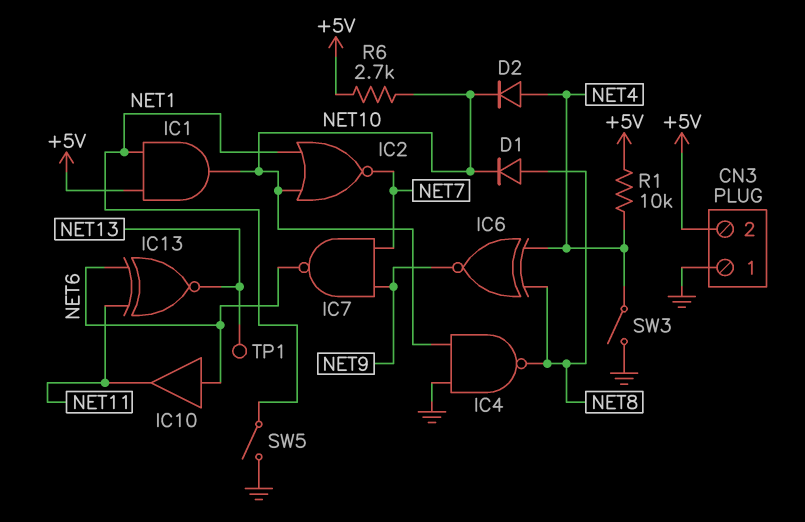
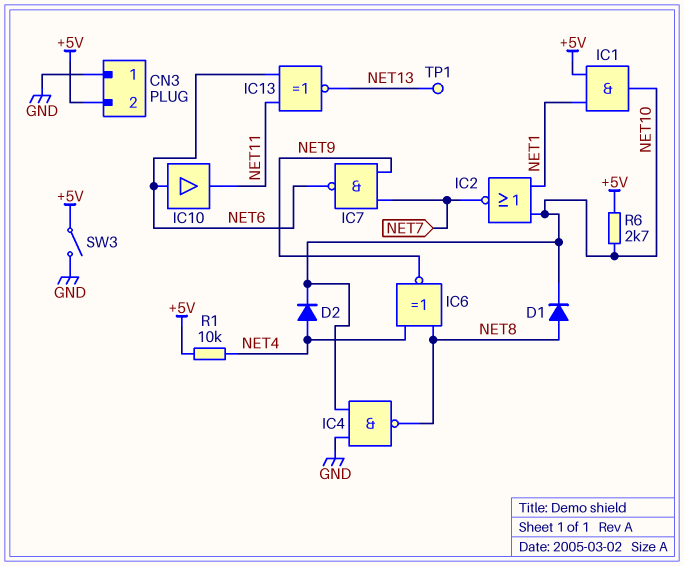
SW3: switch (GND, NET4) -> switch (+5V, GND)
SW5: switch (GND, NET1) -> none

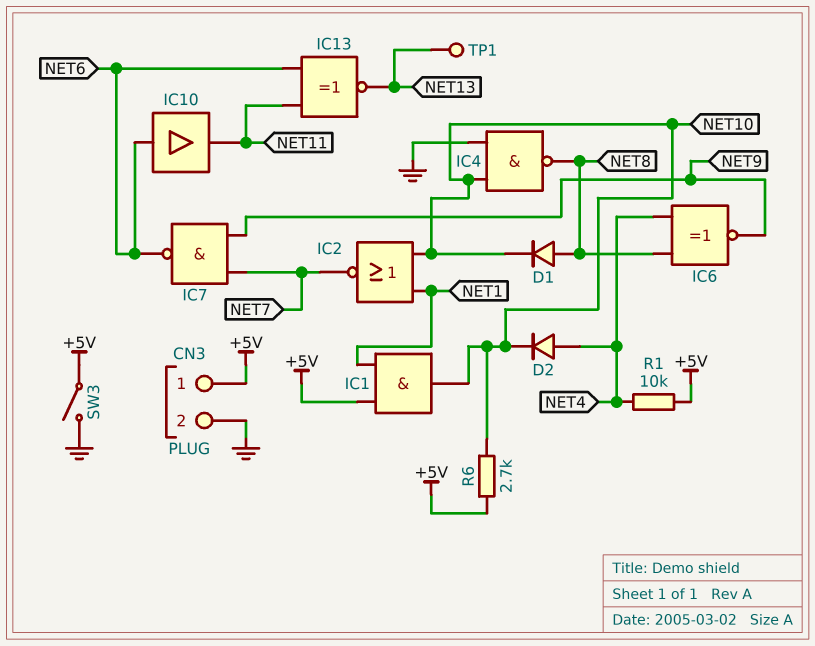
CN3 pin 1: GND -> +5V
CN3 pin 2: +5V -> GND

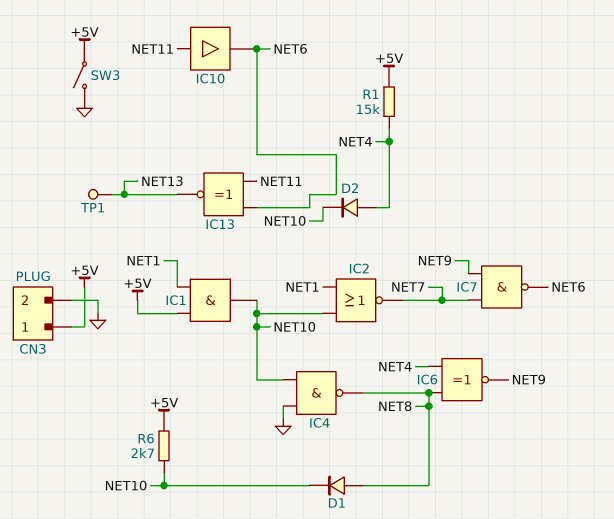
IC10: buffer (in NET6, out NET11) -> buffer (in NET11, out NET6)
R1: 10k (+5V, NET4) -> 15k (+5V, NET4)

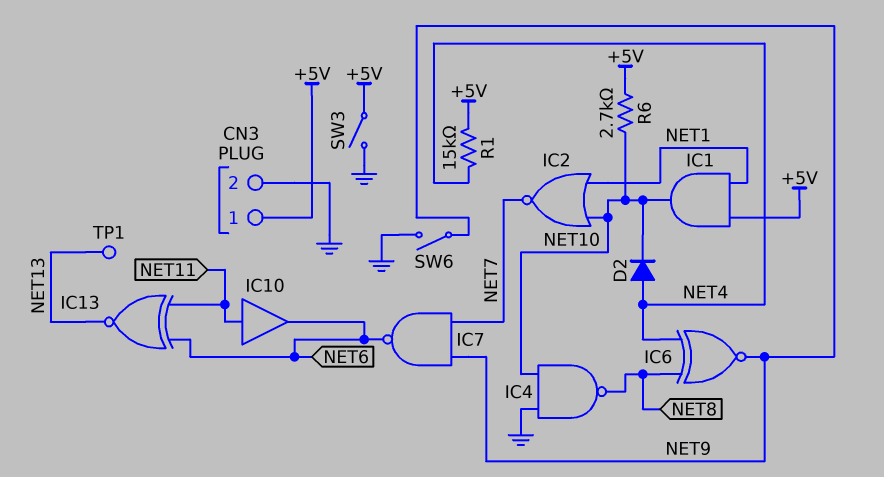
D1: diode (A NET8, K NET10) -> none
SW6: none -> switch (GND, NET9)

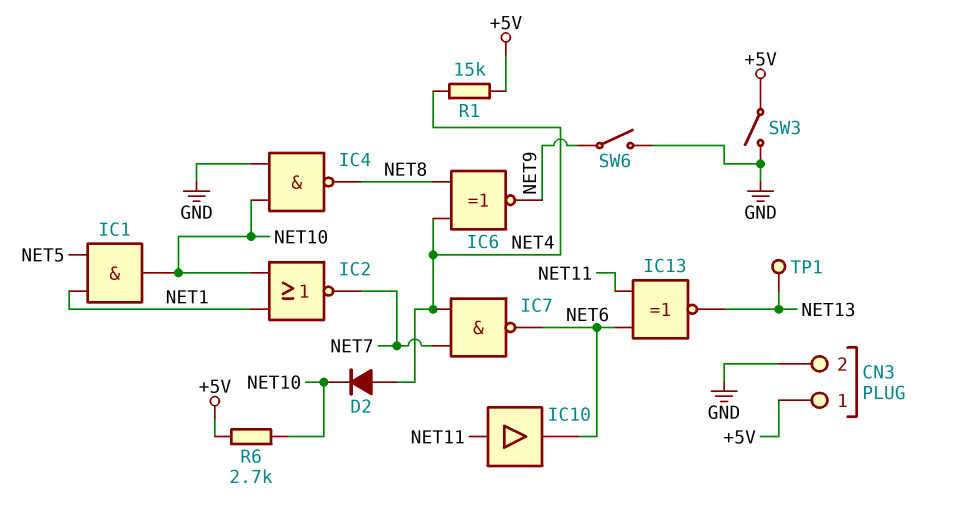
IC1: AND (in +5V, in NET1, out NET10) -> AND (in NET1, in NET5, out NET10)
IC7: NAND (in NET7, in NET9, out NET6) -> NAND (in NET4, in NET7, out NET6)

